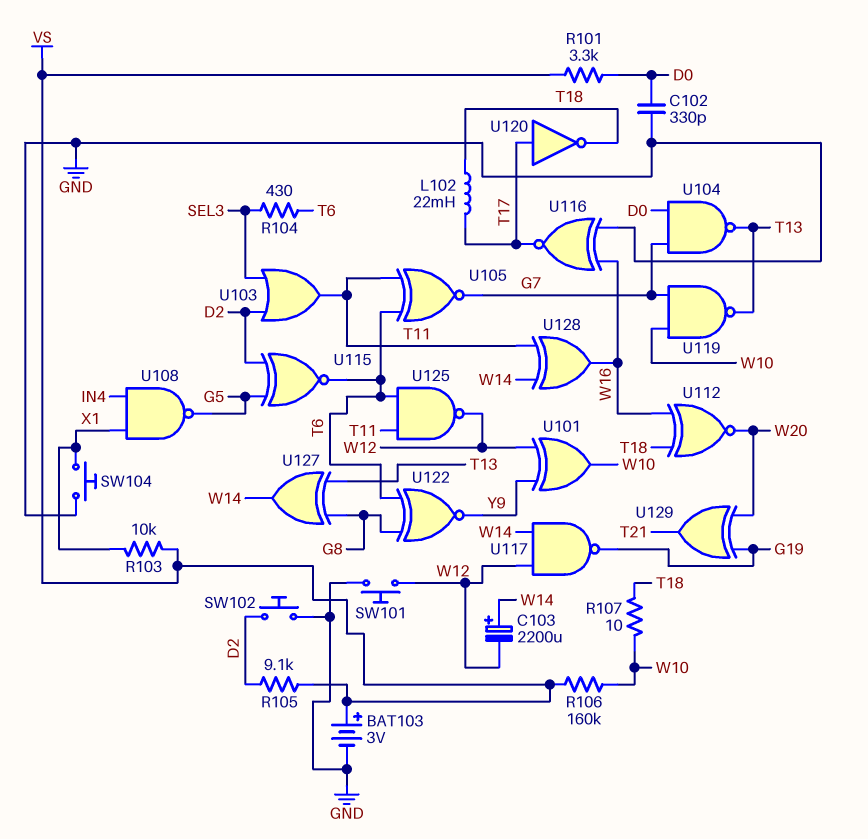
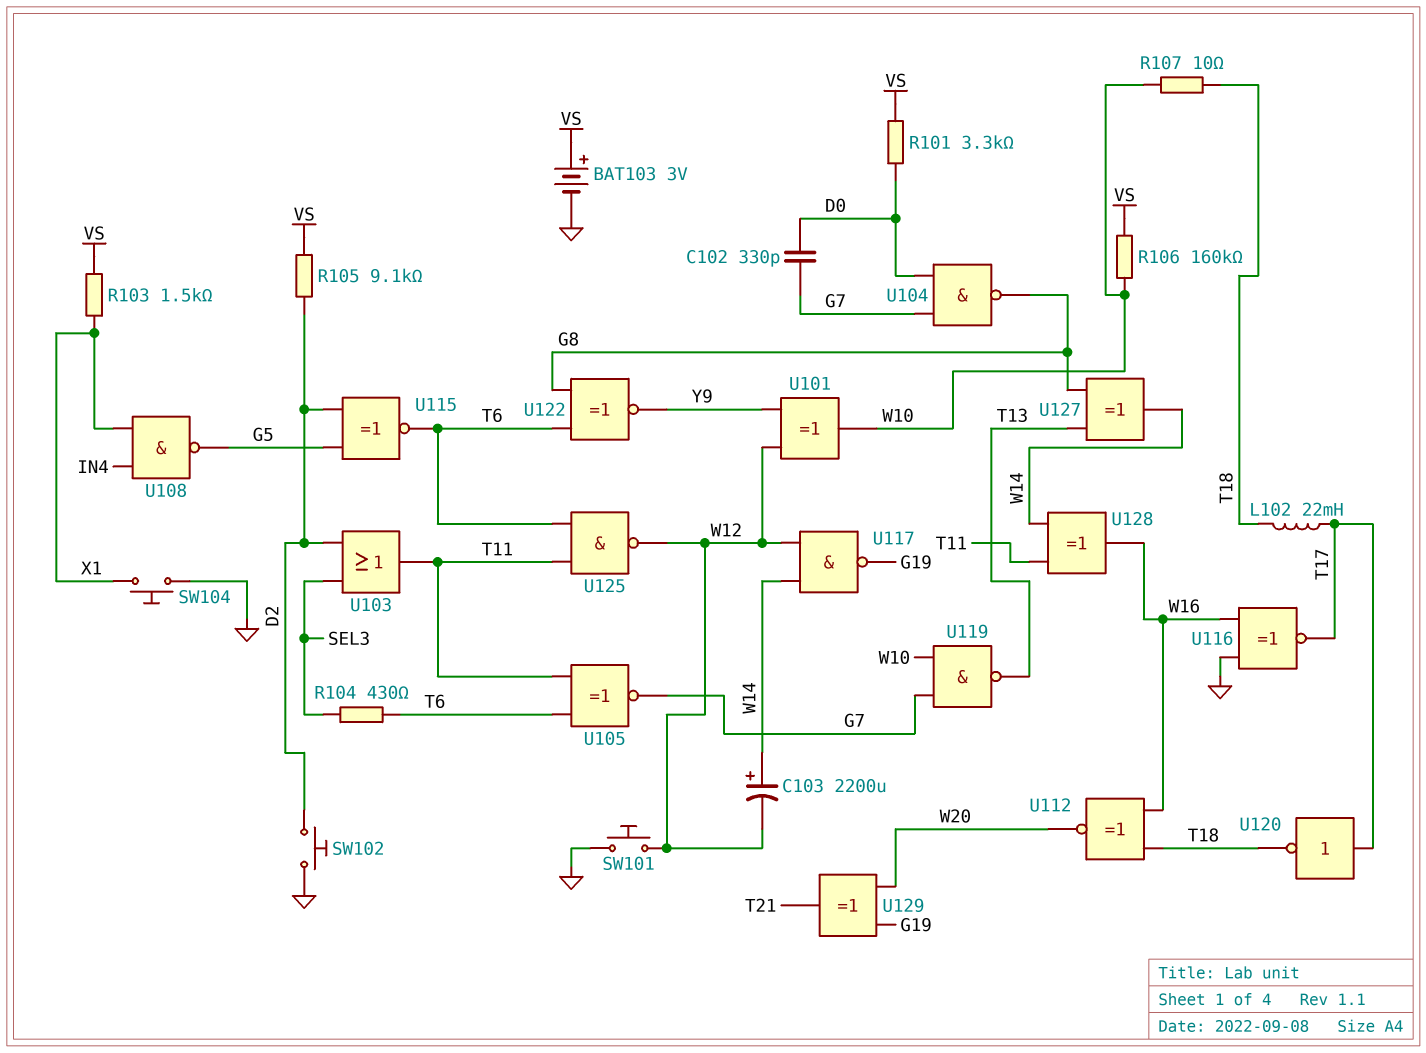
C102: 330pF (D0, GND) -> 330pF (D0, G7)
R103: 10k (VS, X1) -> 1.5k (VS, X1)
U104: NAND (in D0, in G7, out T13) -> NAND (in D0, in G7, out G8)

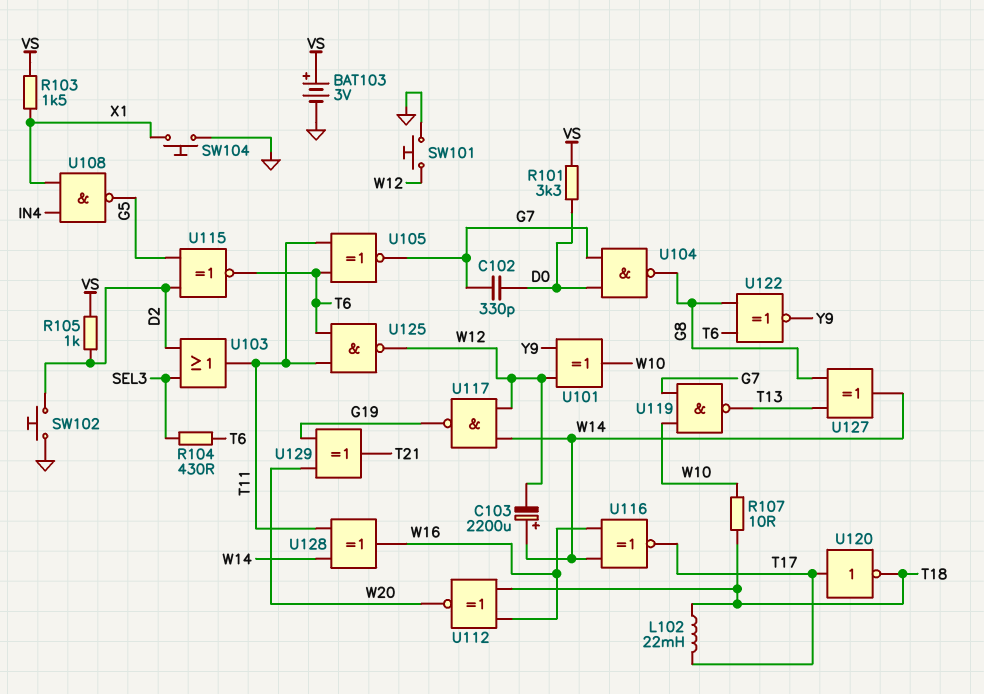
R105: 9.1k (D2, VS) -> 1k (D2, VS)
R106: 160k (VS, W10) -> none
U116: XNOR (in GND, in W16, out T17) -> XNOR (in W14, in W16, out T17)

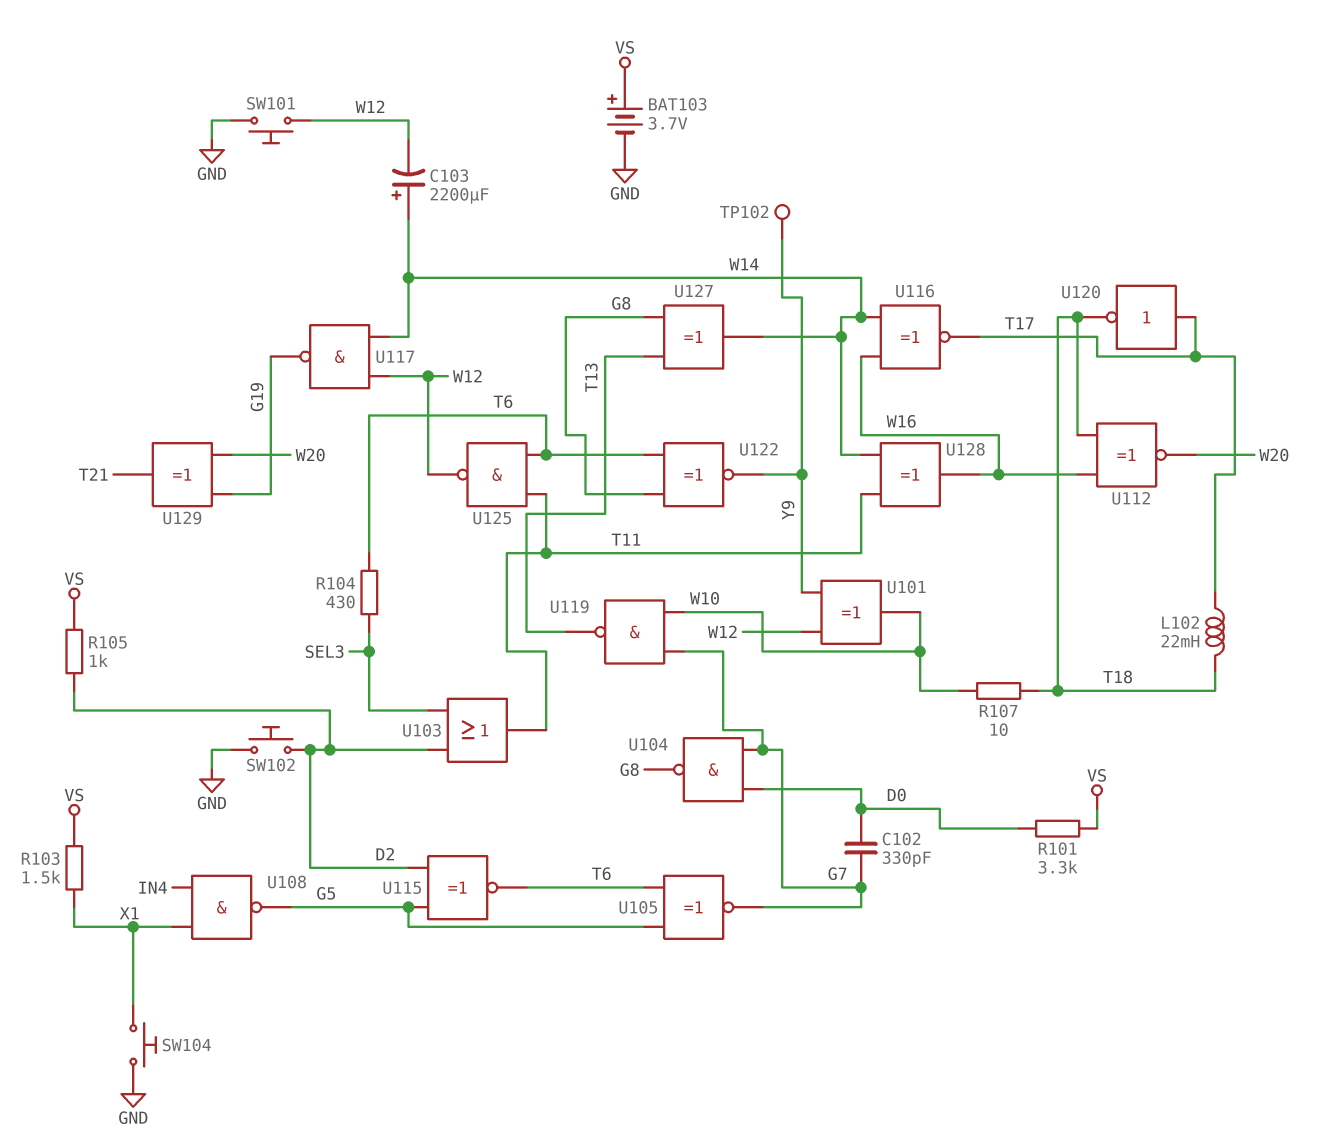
BAT103: 3V (plus VS, minus GND) -> 3.7V (plus VS, minus GND)
TP102: none -> test point (Y9)
U105: XNOR (in T6, in T11, out G7) -> XNOR (in G5, in T6, out G7)

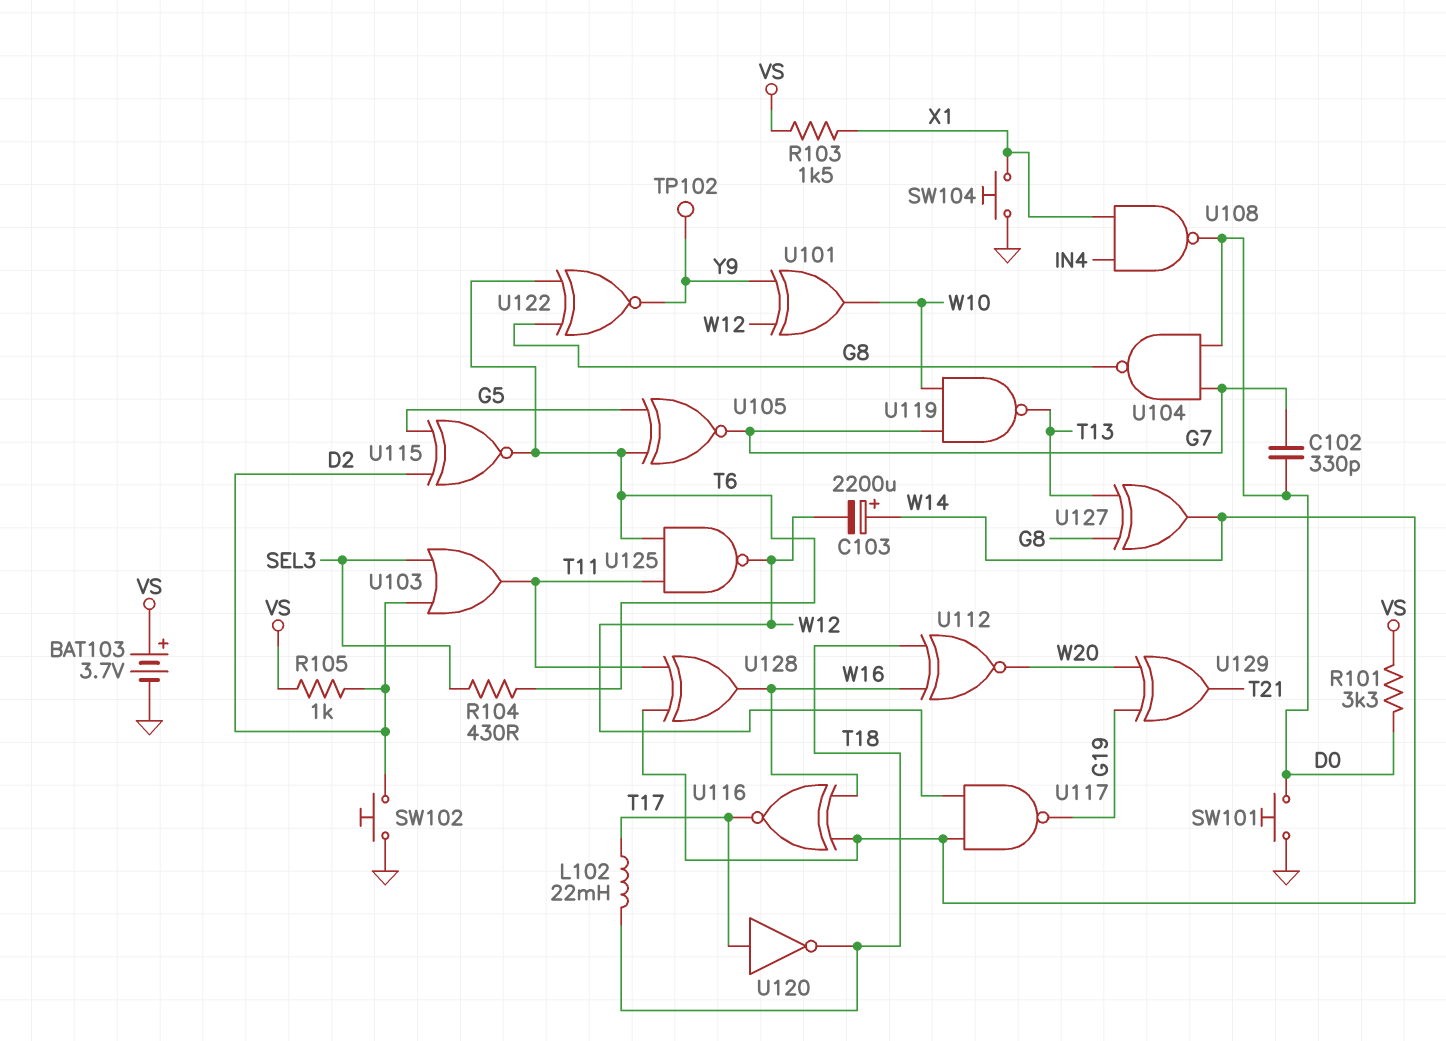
R107: 10 (T18, W10) -> none
SW101: button (GND, W12) -> button (D0, GND)
U108: NAND (in IN4, in X1, out G5) -> NAND (in IN4, in X1, out D0)

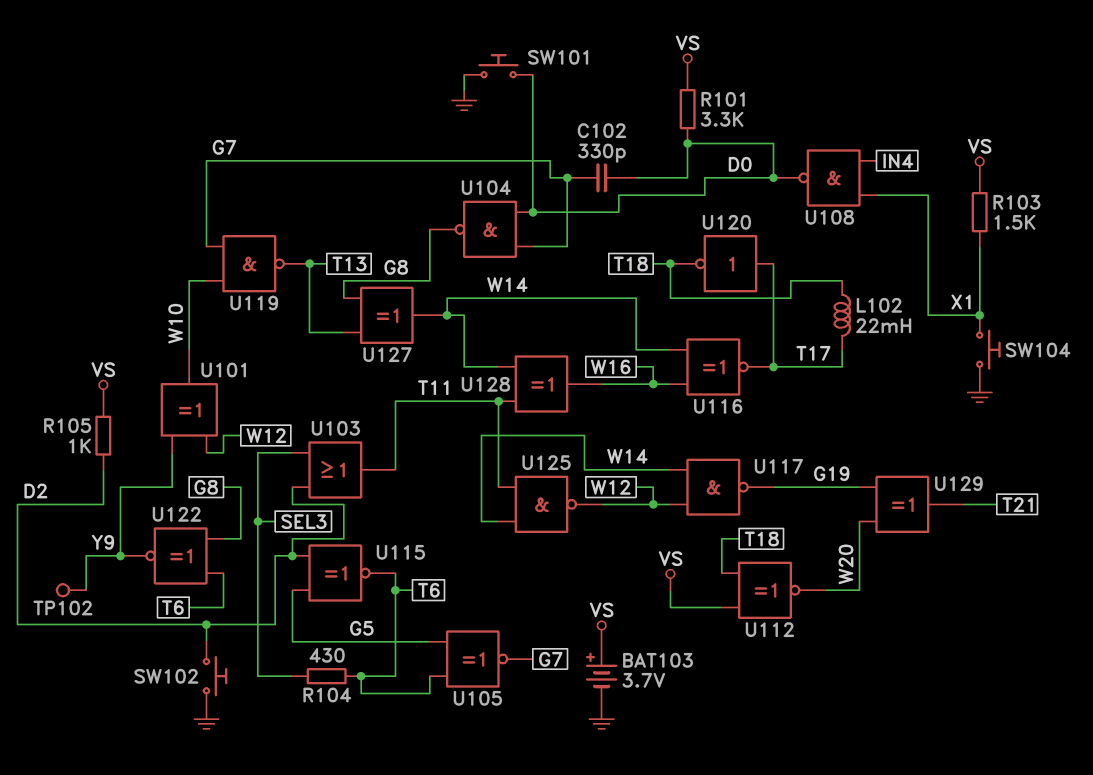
C103: 2200uF (plus W14, minus W12) -> none
U112: XNOR (in T18, in W16, out W20) -> XNOR (in T18, in VS, out W20)
U125: NAND (in T6, in T11, out W12) -> NAND (in T11, in W14, out W12)

